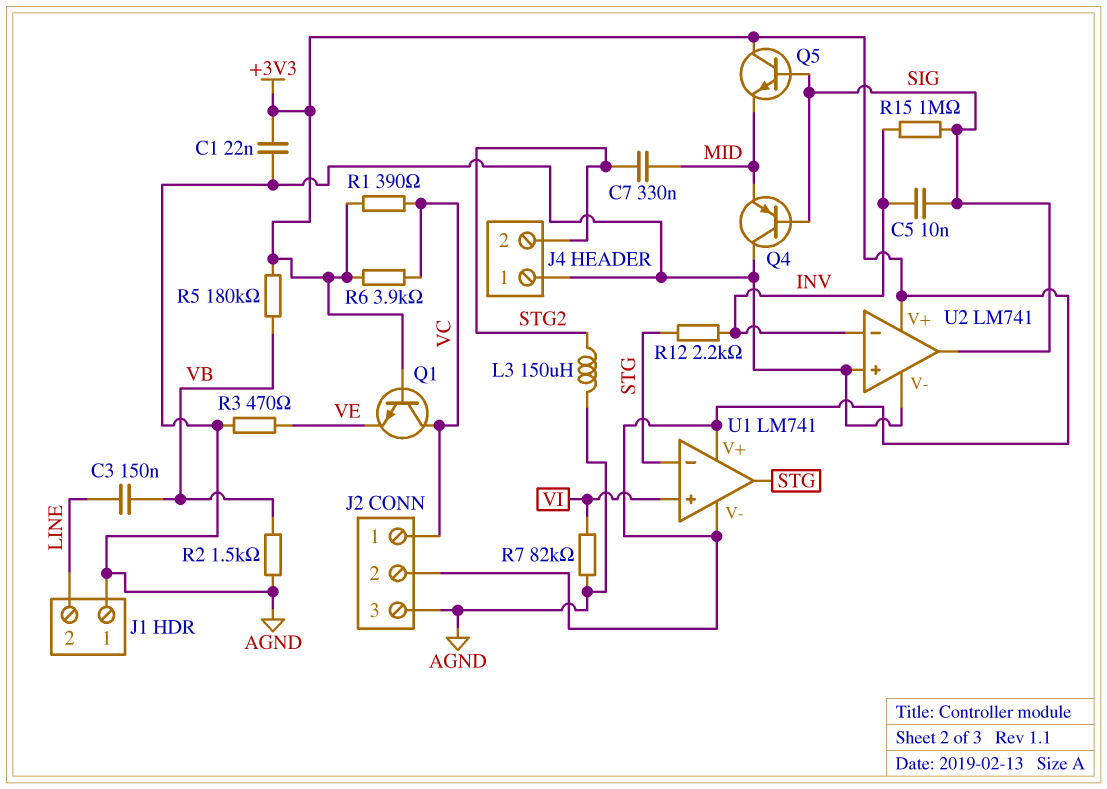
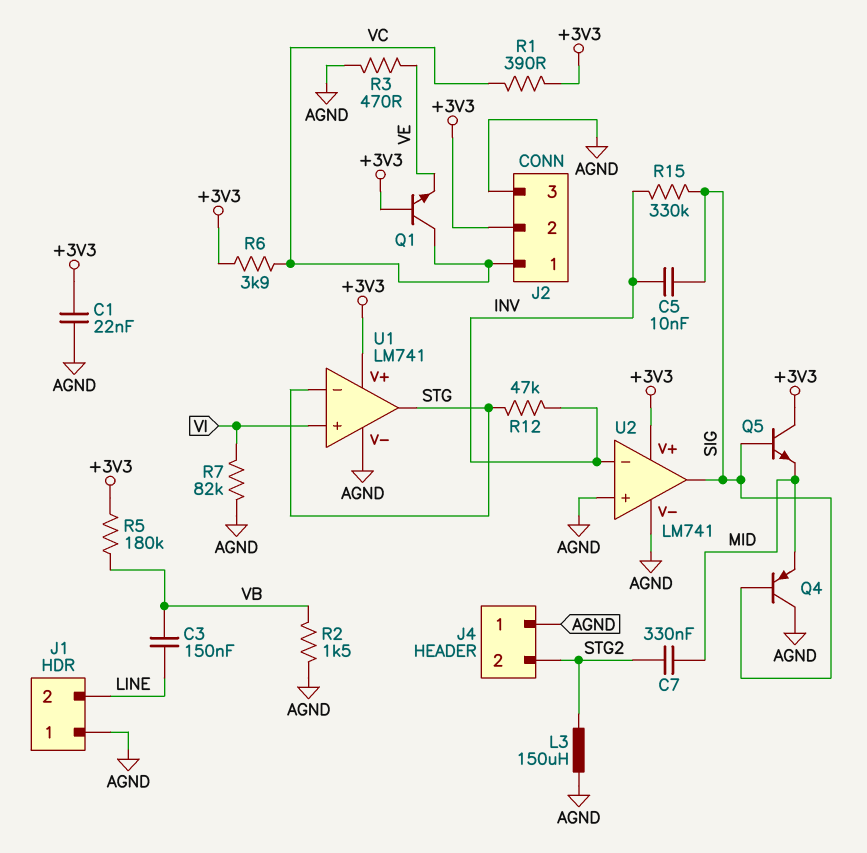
R12: 2.2k (INV, STG) -> 47k (INV, STG)
R15: 1M (INV, SIG) -> 330k (INV, SIG)
U1 pin V-: +3V3 -> AGND

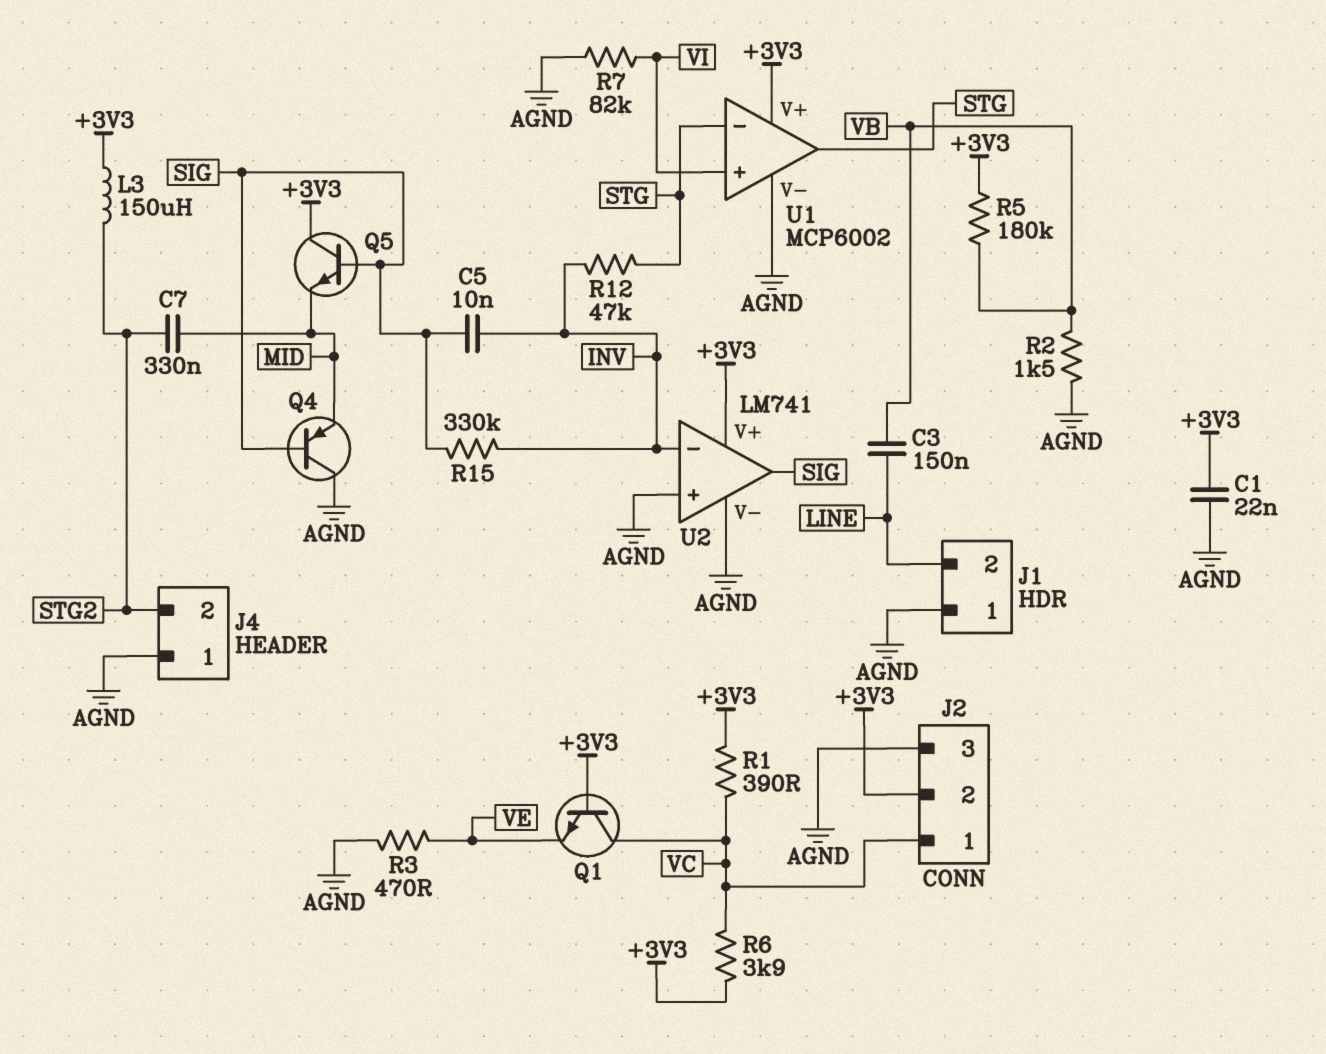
L3: 150uH (AGND, STG2) -> 150uH (+3V3, STG2)
U1: LM741 -> MCP6002

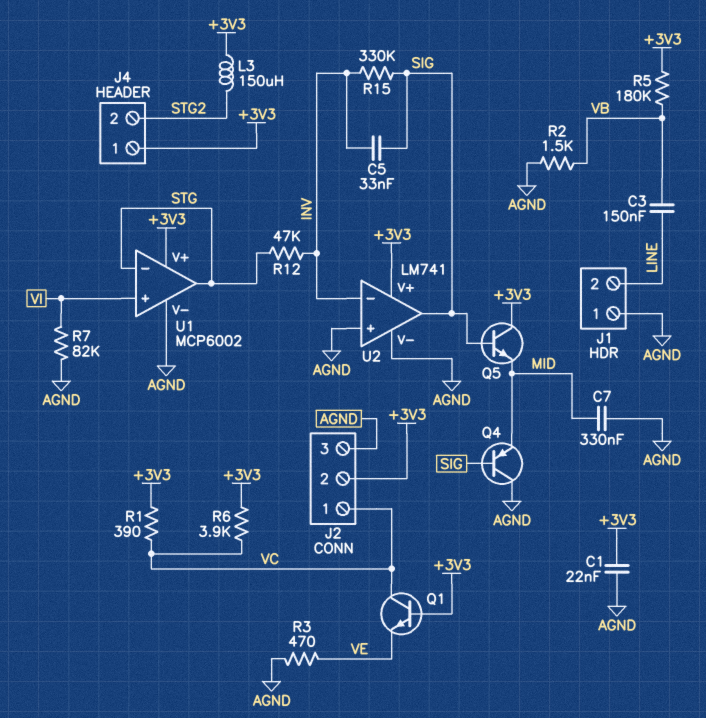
C5: 10nF (INV, SIG) -> 33nF (INV, SIG)
C7: 330nF (MID, STG2) -> 330nF (AGND, MID)
J4 pin 1: AGND -> +3V3

